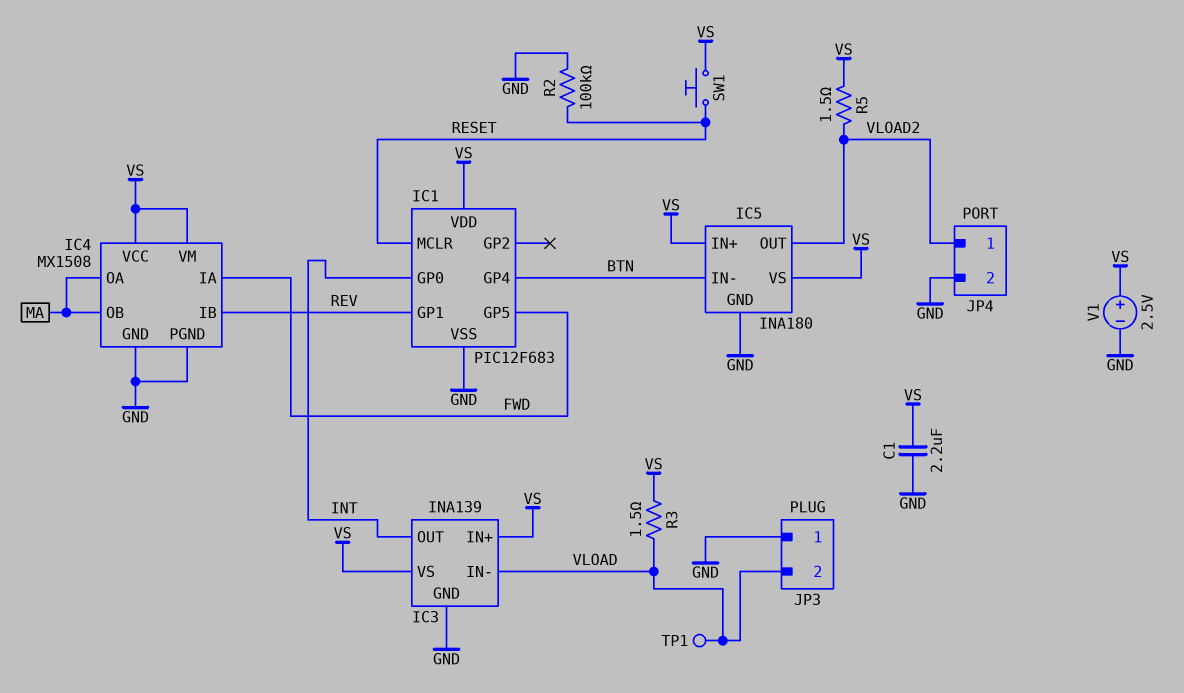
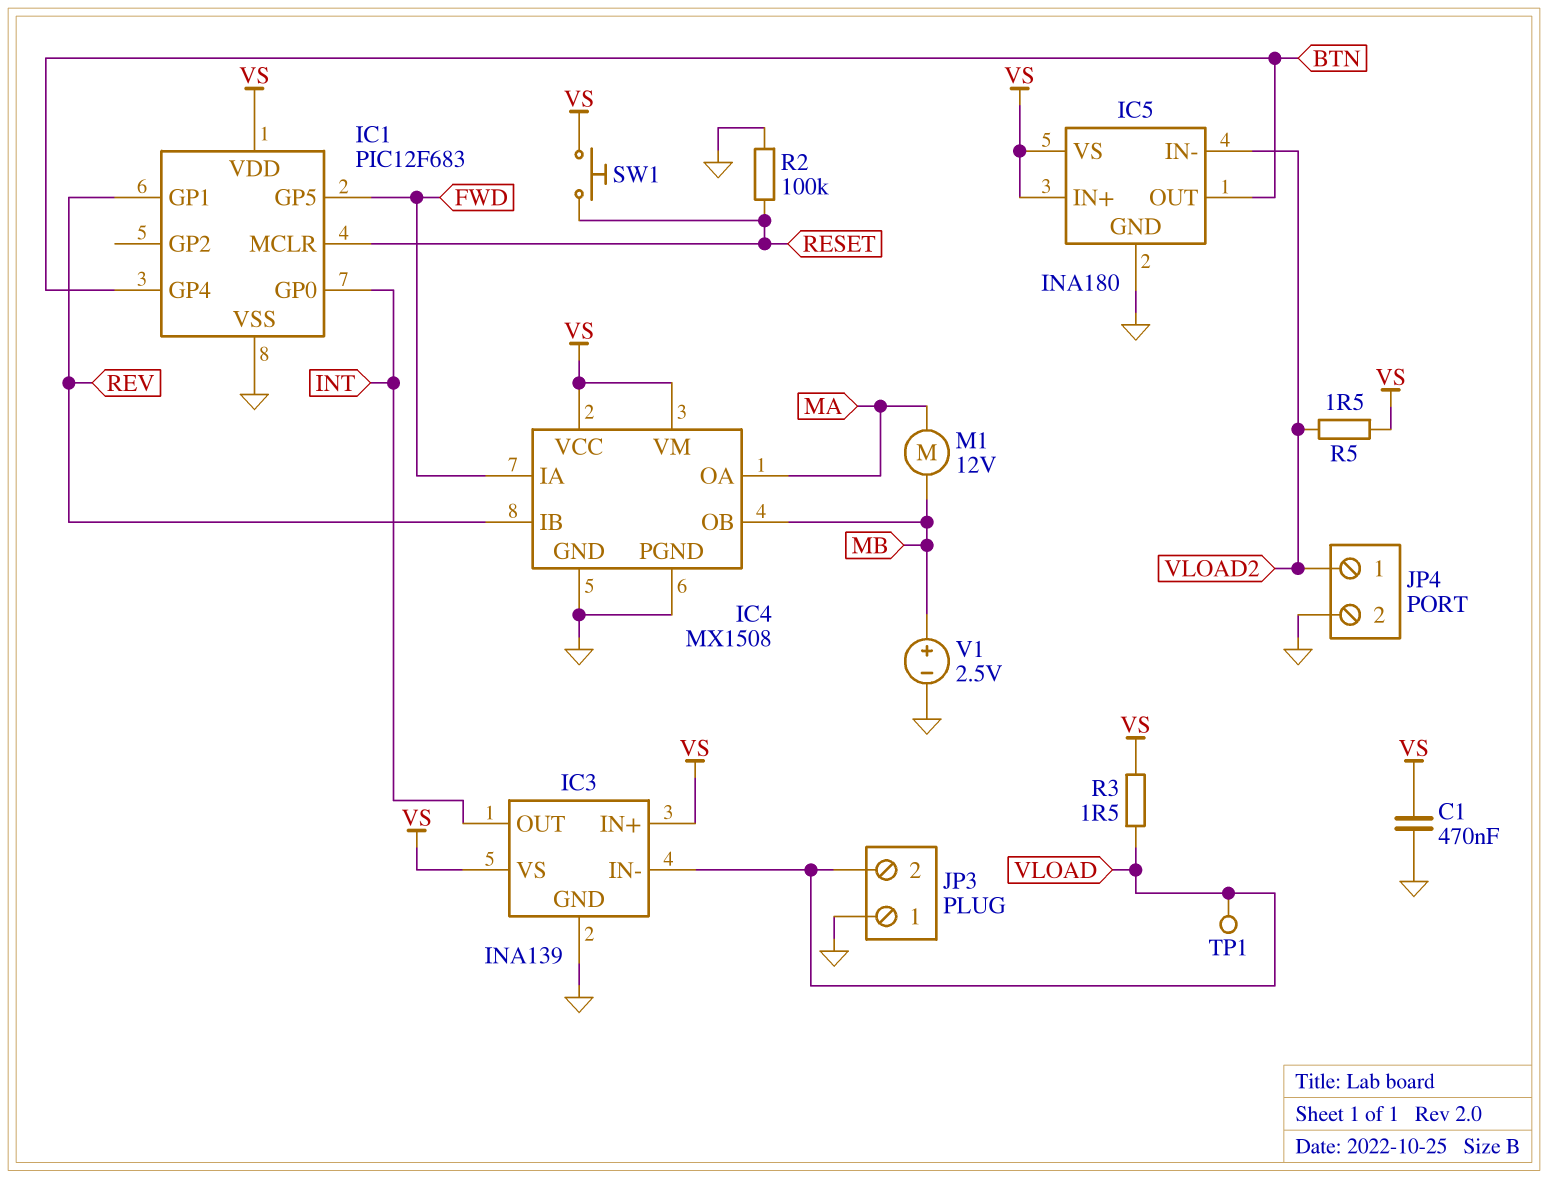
C1: 2.2uF (GND, VS) -> 470nF (GND, VS)
IC4 pin OB: MA -> MB
IC5 pin IN-: BTN -> VLOAD2
IC5 pin OUT: VLOAD2 -> BTN
M1: none -> motor 12V (MA, MB)
V1: 2.5V (plus VS, minus GND) -> 2.5V (plus MB, minus GND)

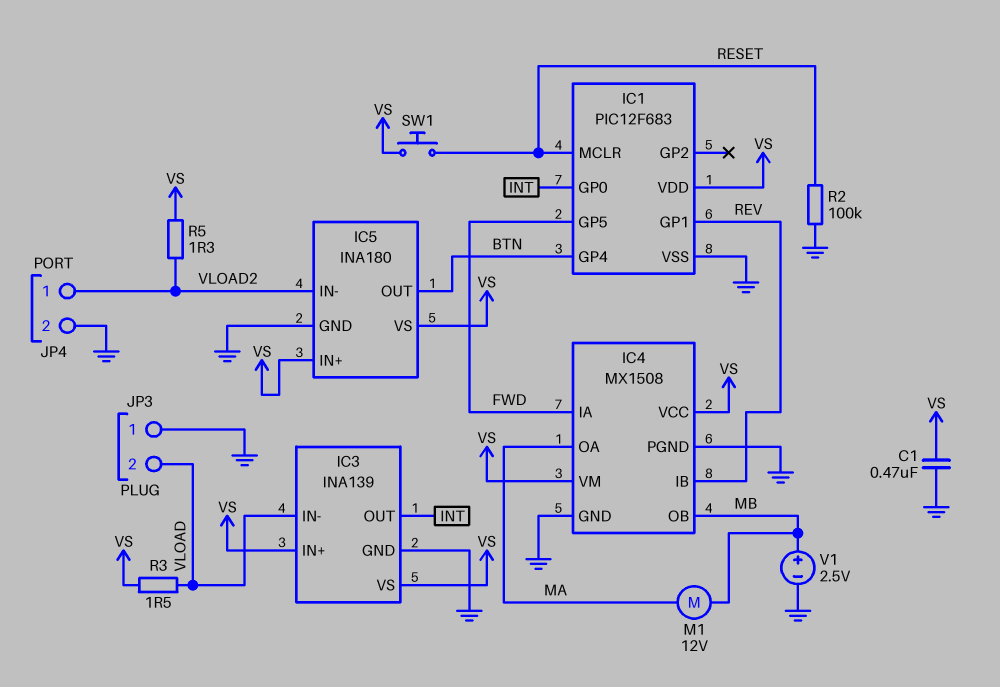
R5: 1.5 (VLOAD2, VS) -> 1.3 (VLOAD2, VS)
TP1: test point (VLOAD) -> none

